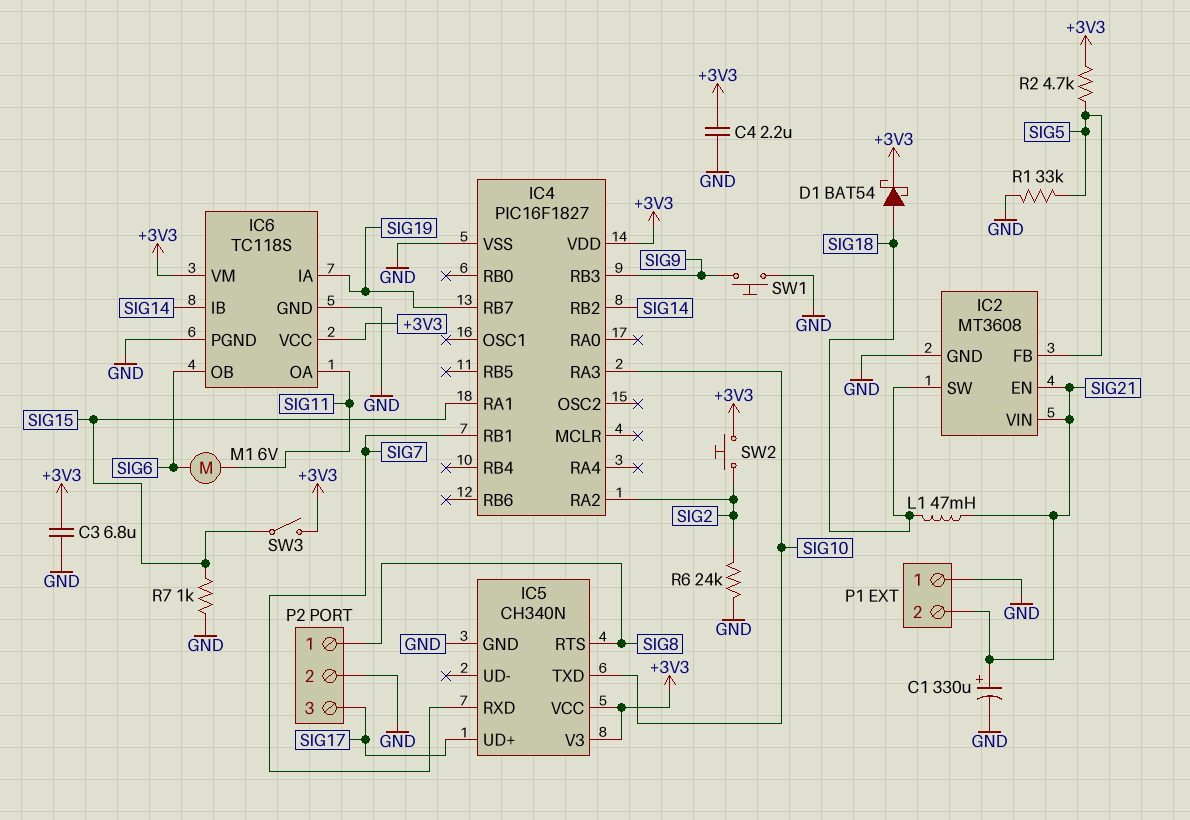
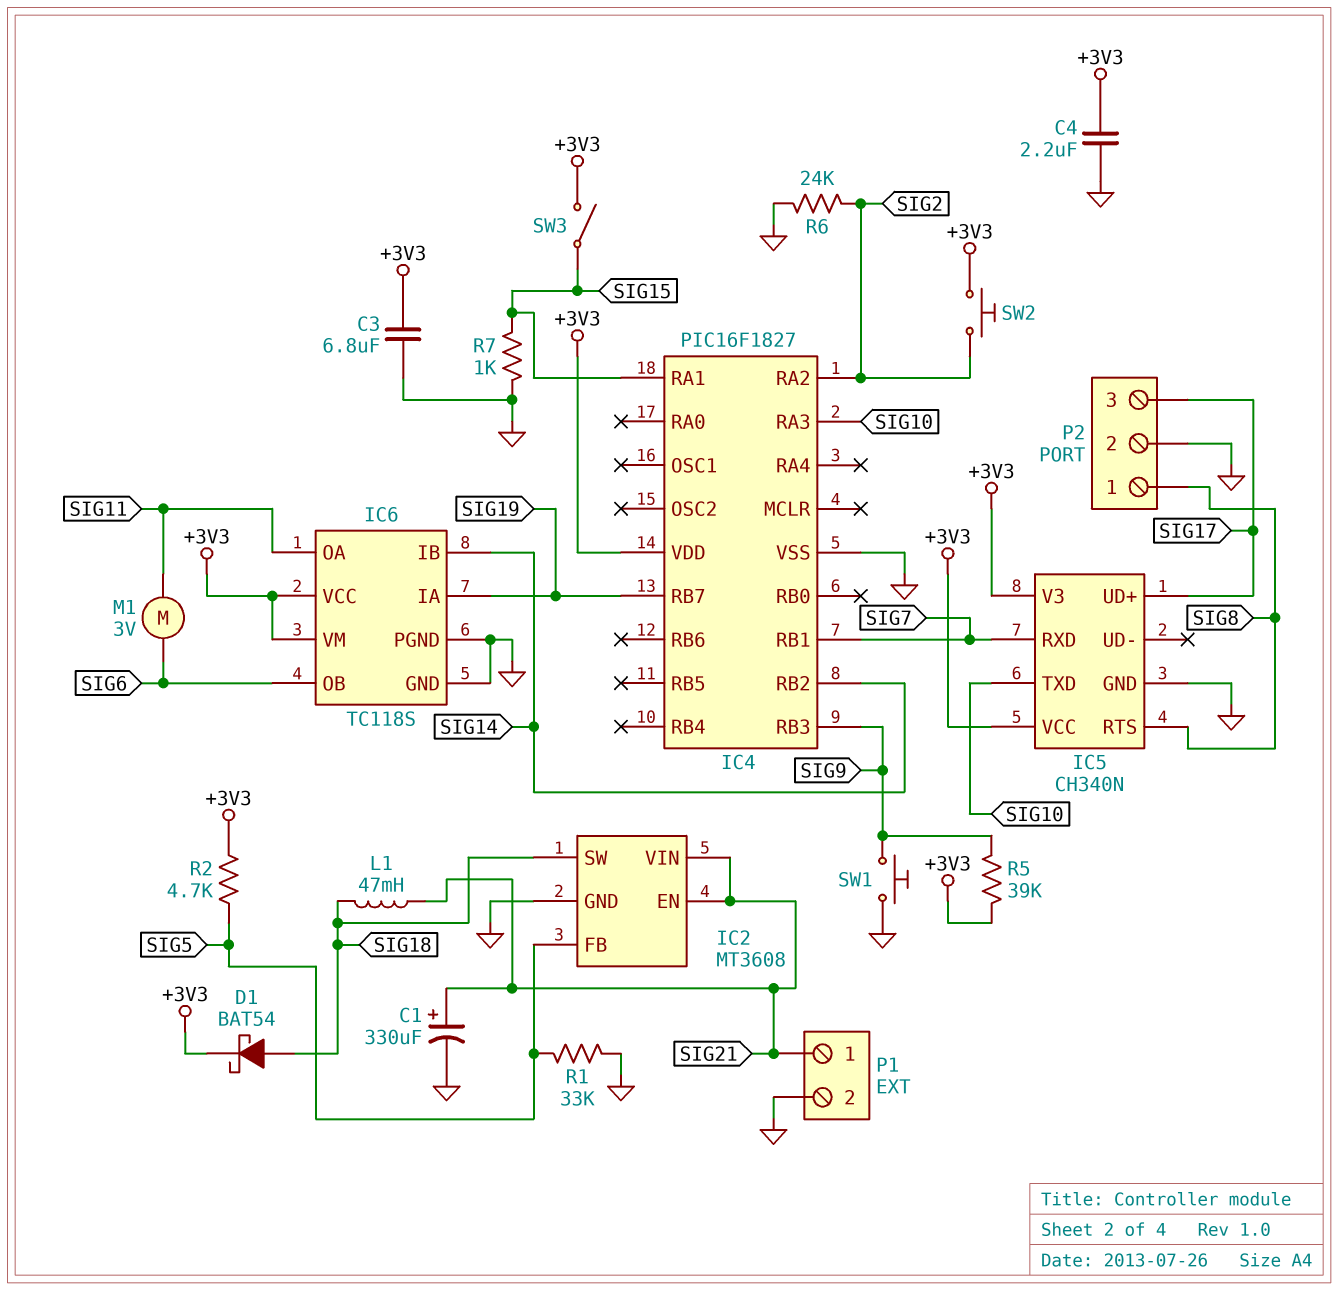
M1: motor 6V (SIG6, SIG11) -> motor 3V (SIG6, SIG11)
P1 pin 1: GND -> SIG21
P1 pin 2: SIG21 -> GND
R5: none -> 39k (+3V3, SIG9)

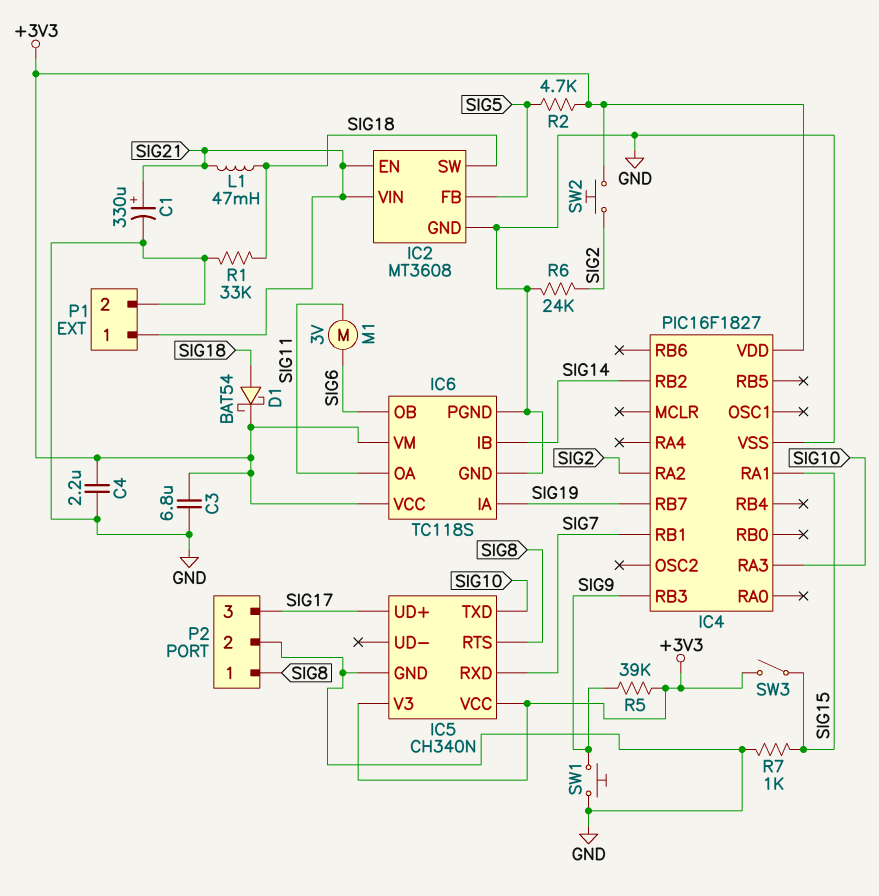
R1: 33k (GND, SIG5) -> 33k (GND, SIG18)

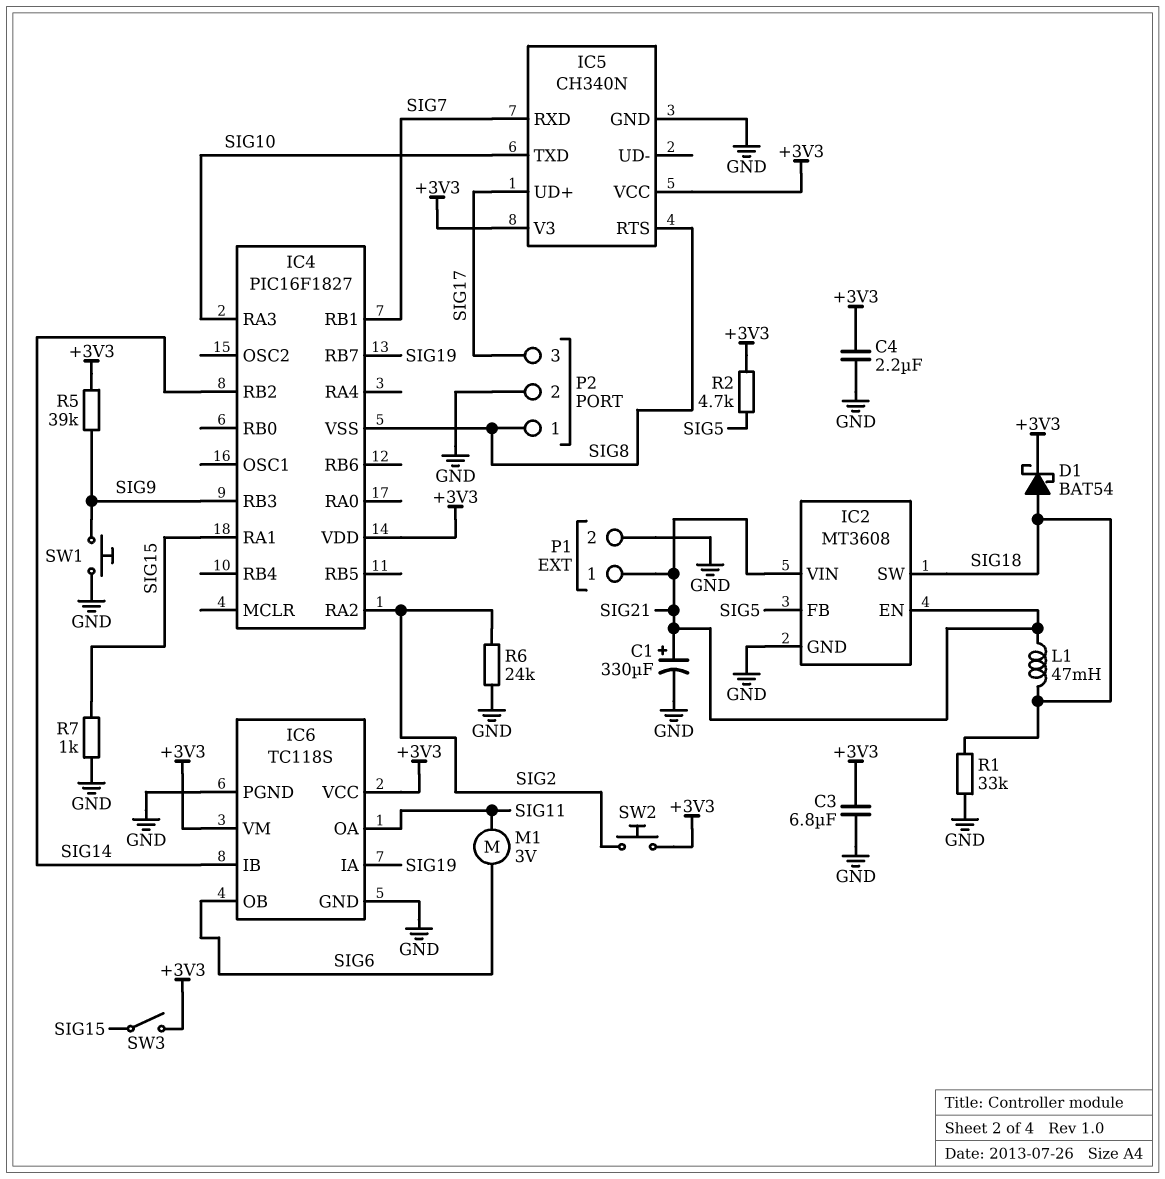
IC4 pin VSS: GND -> SIG8

